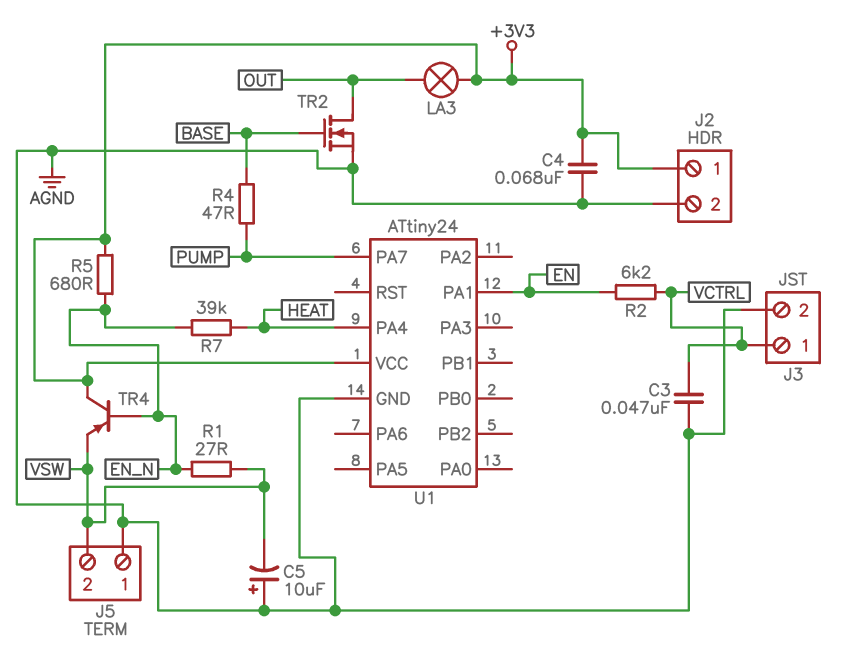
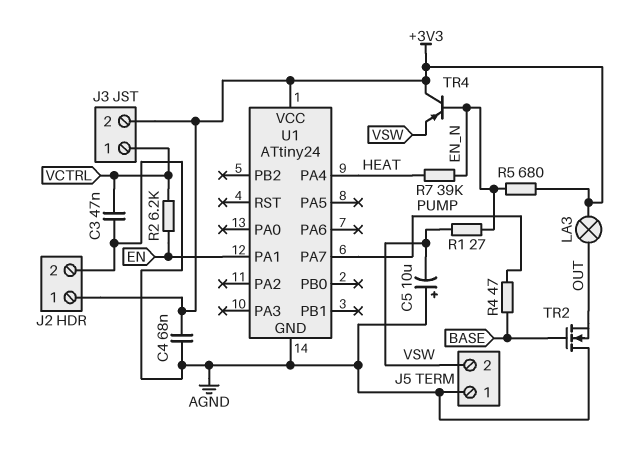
J3 pin 2: AGND -> +3V3
TR2: NMOS (G BASE, D OUT, S AGND) -> NMOS (G BASE, D AGND, S OUT)

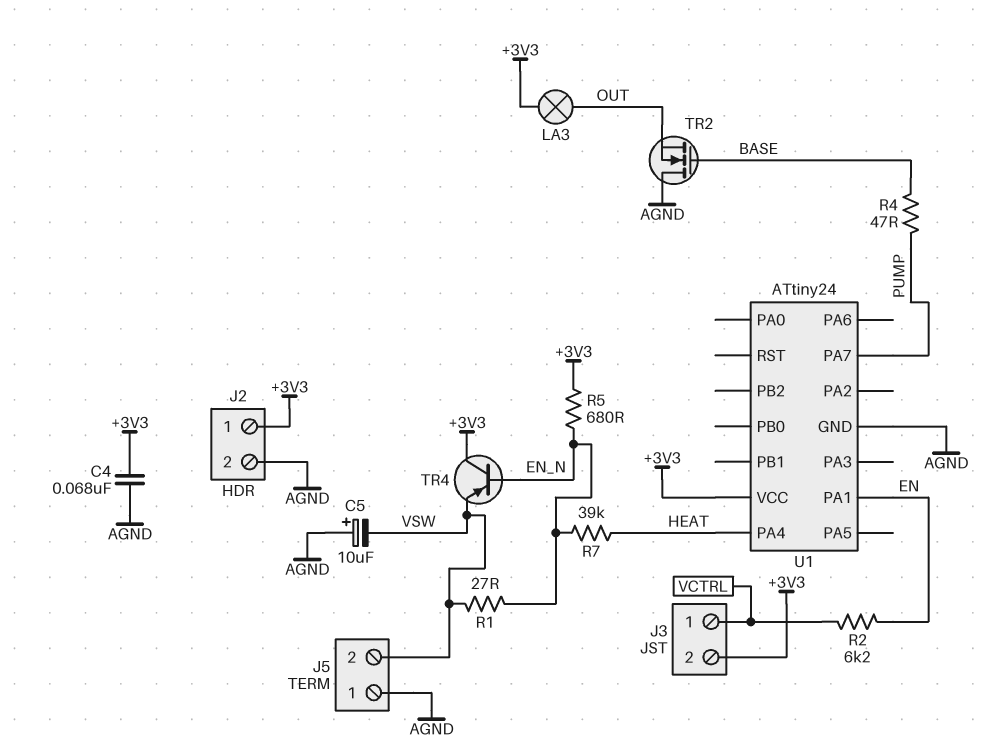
C3: 47nF (AGND, VCTRL) -> none

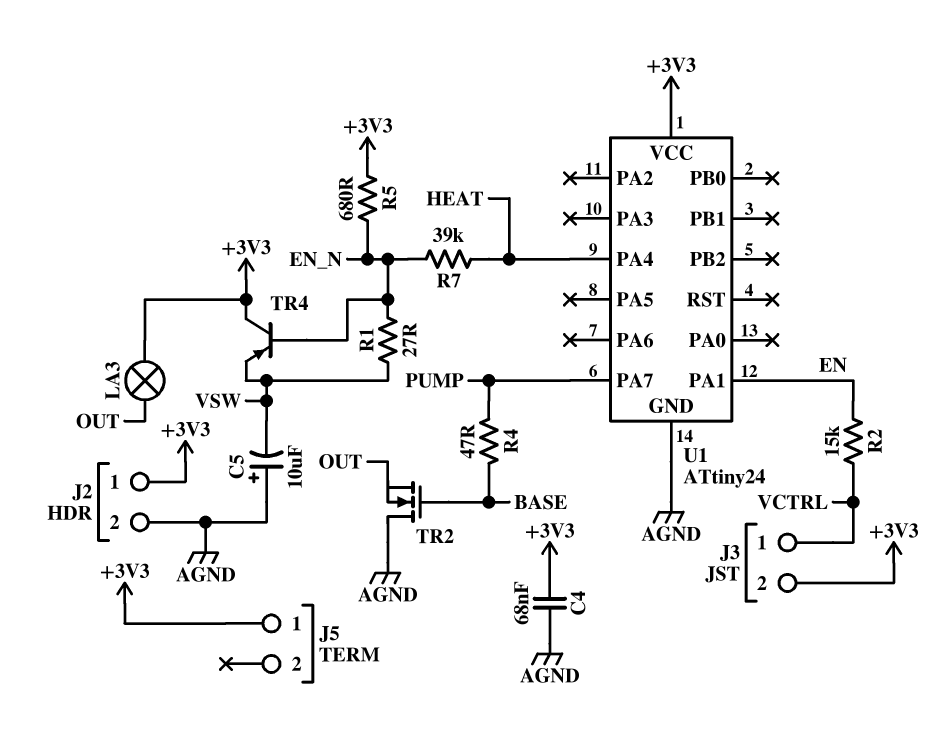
J5 pin 1: AGND -> +3V3
J5 pin 2: VSW -> none
R2: 6.2k (EN, VCTRL) -> 15k (EN, VCTRL)

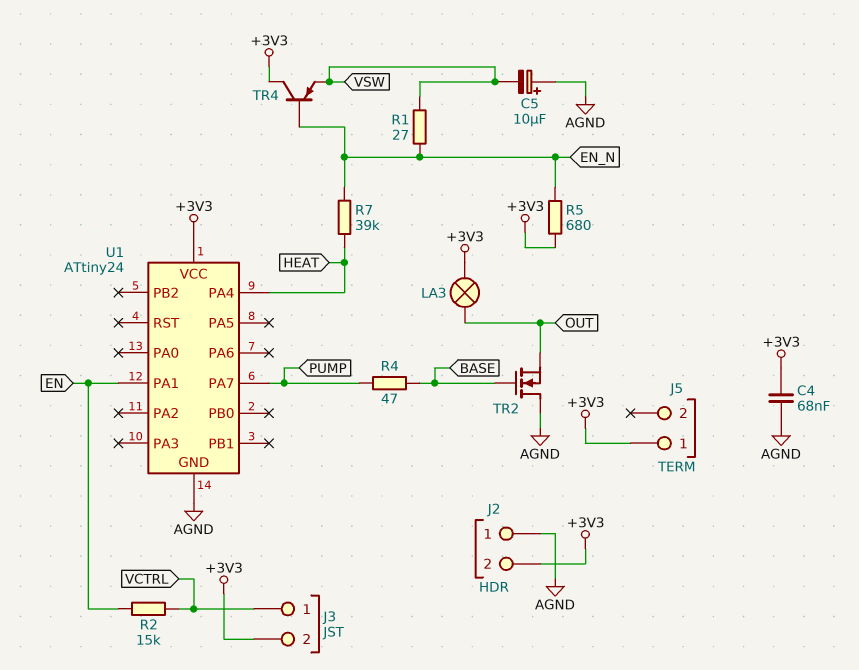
J2 pin 1: +3V3 -> AGND
J2 pin 2: AGND -> +3V3

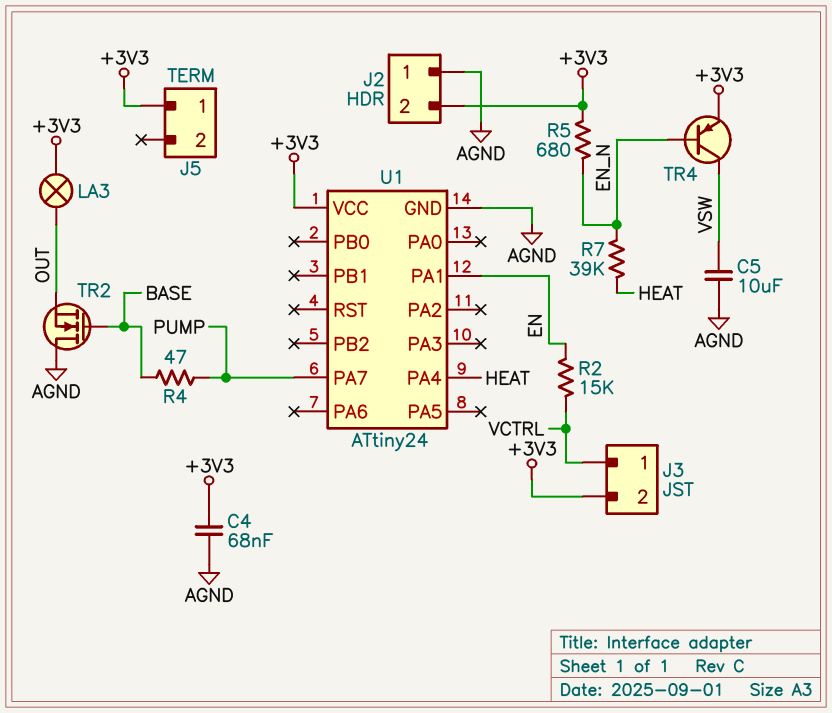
C5: 10uF (plus AGND, minus VSW) -> 10uF (AGND, VSW)
R1: 27 (EN_N, VSW) -> none
TR4: PNP (B EN_N, C +3V3, E VSW) -> PNP (B EN_N, C VSW, E +3V3)

